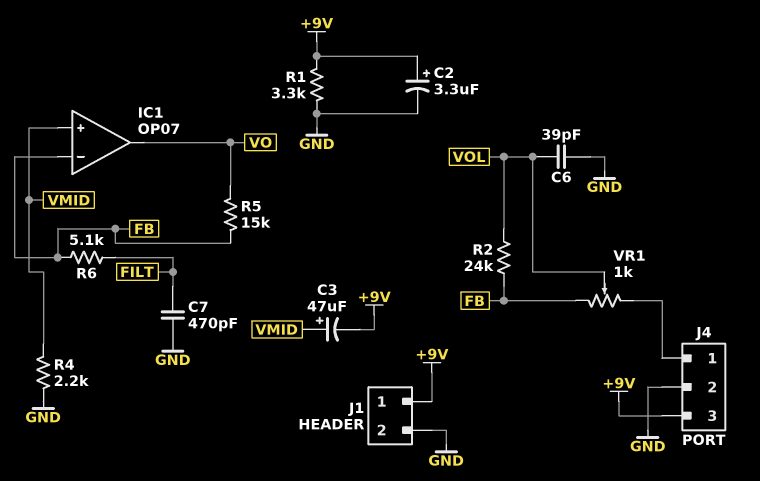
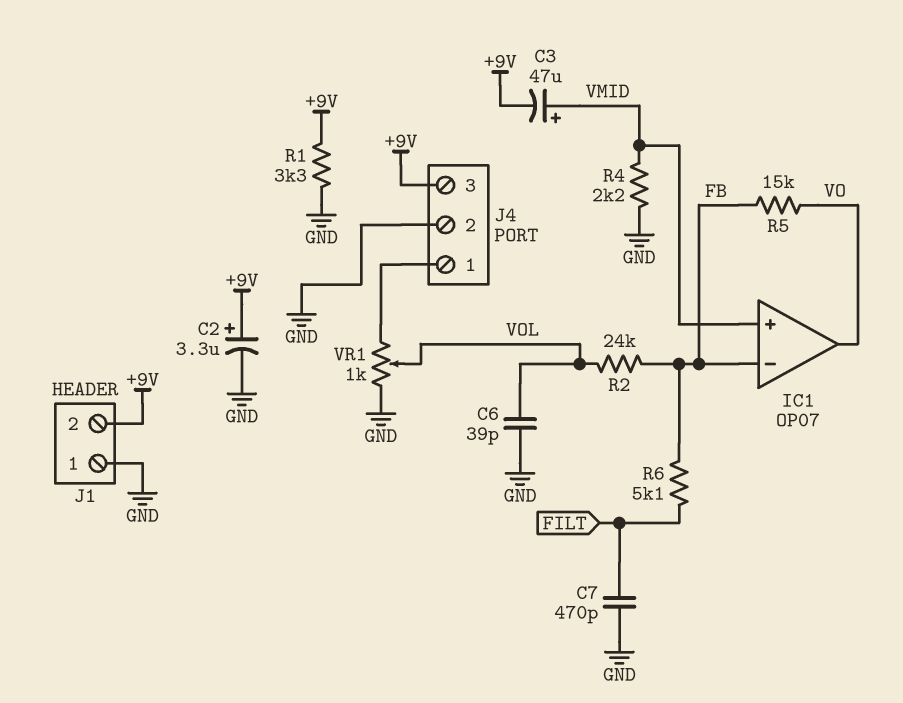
J1 pin 1: +9V -> GND
J1 pin 2: GND -> +9V
VR1: 1k (FB, J4/1, wiper VOL) -> 1k (GND, J4/1, wiper VOL)

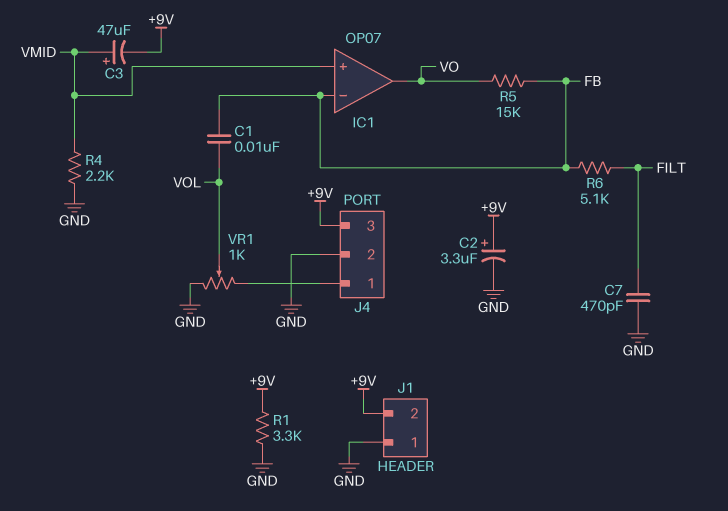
C1: none -> 10nF (FB, VOL)
C6: 39pF (GND, VOL) -> none
R2: 24k (FB, VOL) -> none

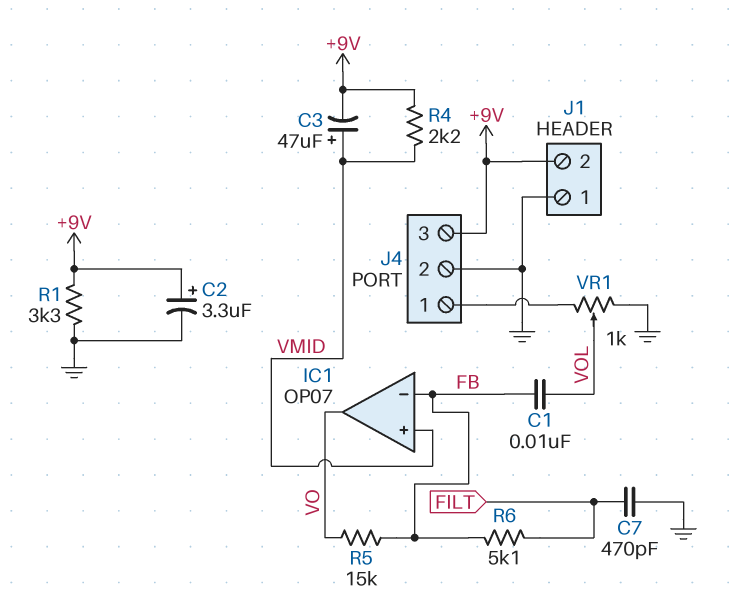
R4: 2.2k (GND, VMID) -> 2.2k (+9V, VMID)

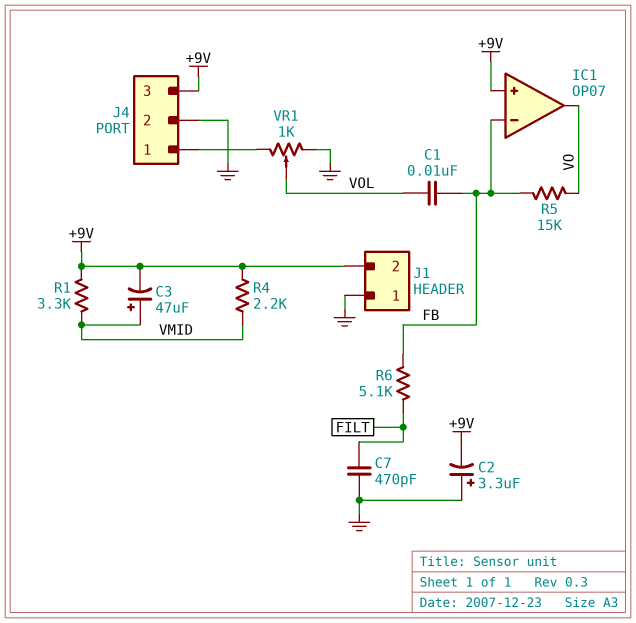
C2: 3.3uF (plus +9V, minus GND) -> 3.3uF (plus GND, minus +9V)
IC1 pin in+: VMID -> +9V
R1: 3.3k (+9V, GND) -> 3.3k (+9V, VMID)

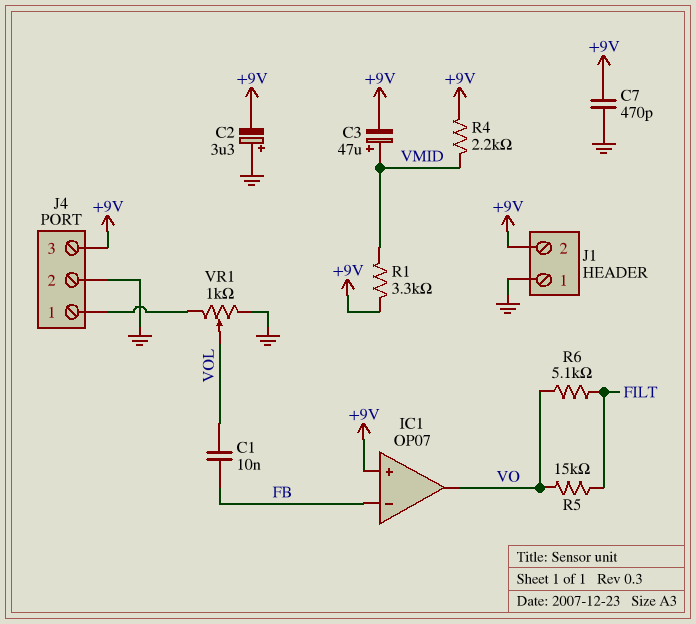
C7: 470pF (FILT, GND) -> 470pF (+9V, GND)
R5: 15k (FB, VO) -> 15k (FILT, VO)
R6: 5.1k (FB, FILT) -> 5.1k (FILT, VO)

